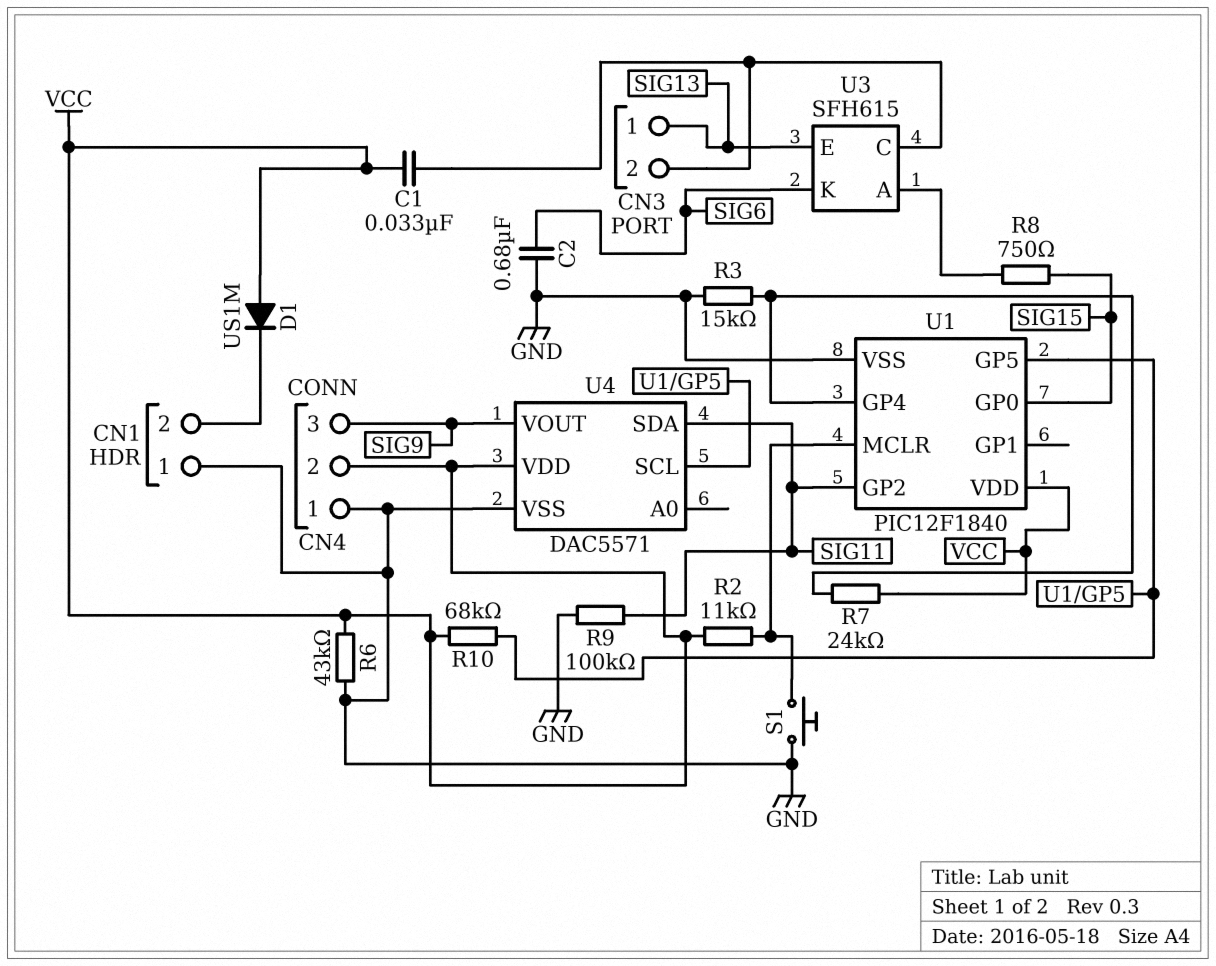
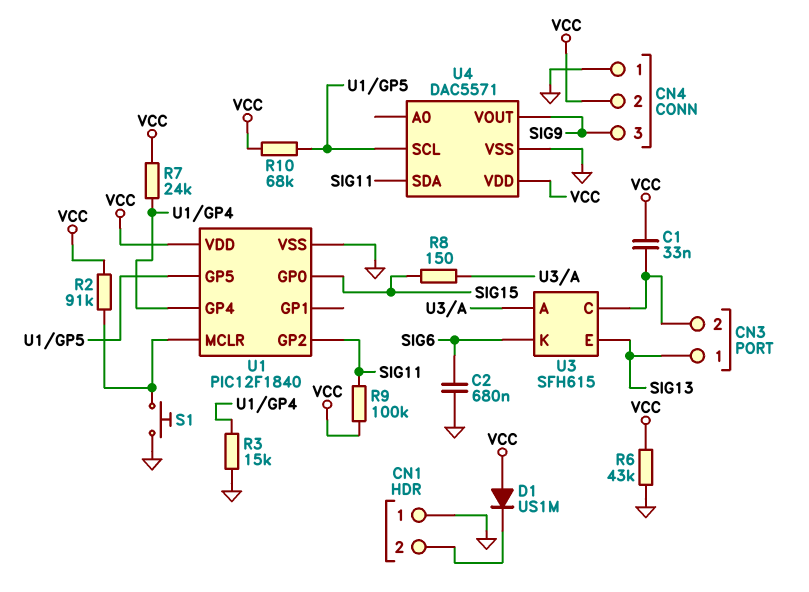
R2: 11k (U1/MCLR, VCC) -> 91k (U1/MCLR, VCC)
R8: 750 (SIG15, U3/A) -> 150 (SIG15, U3/A)
R9: 100k (GND, SIG11) -> 100k (SIG11, VCC)

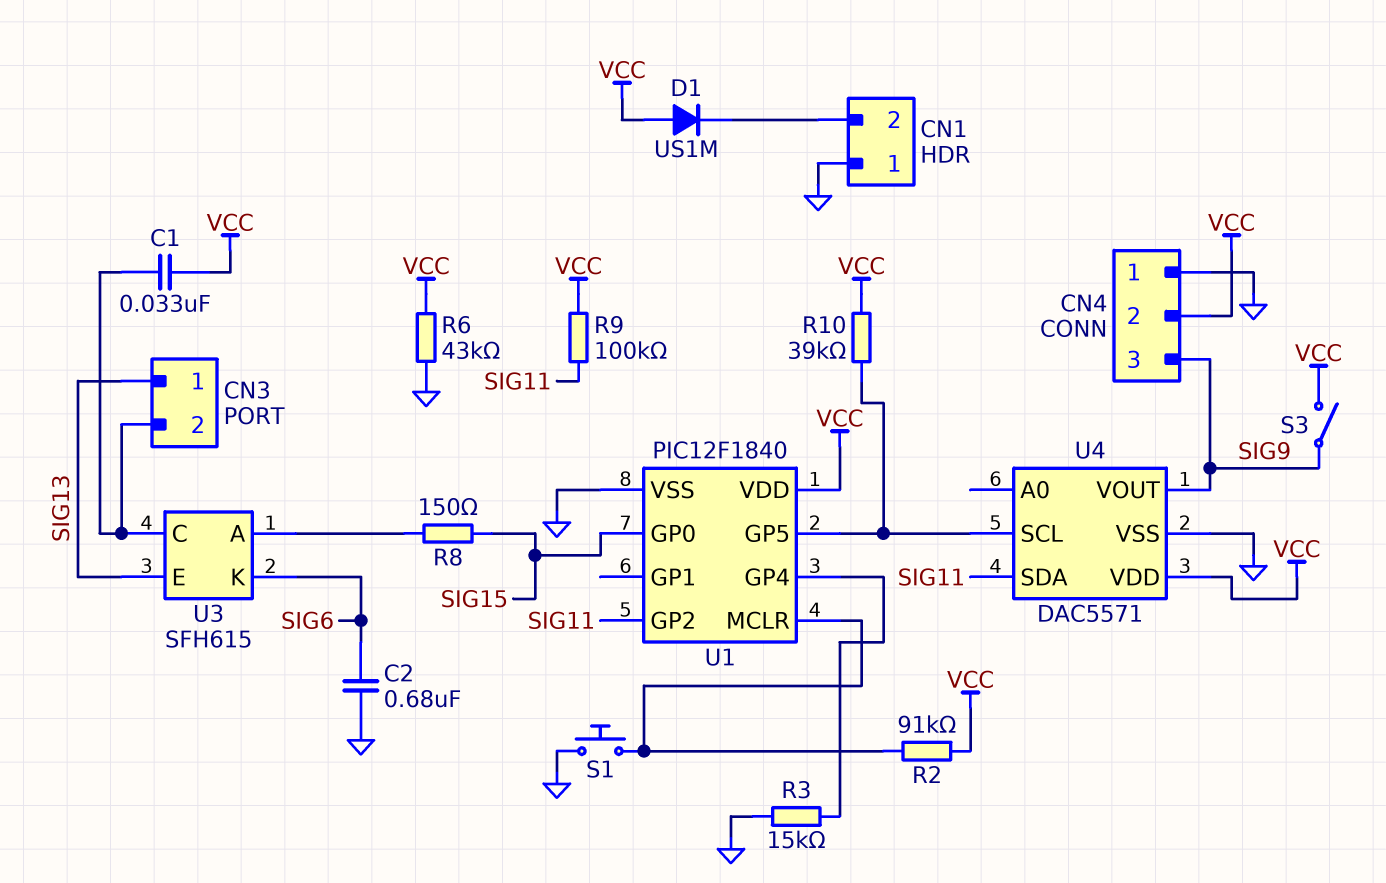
R7: 24k (U1/GP4, VCC) -> none
R10: 68k (U1/GP5, VCC) -> 39k (U1/GP5, VCC)
S3: none -> switch (SIG9, VCC)

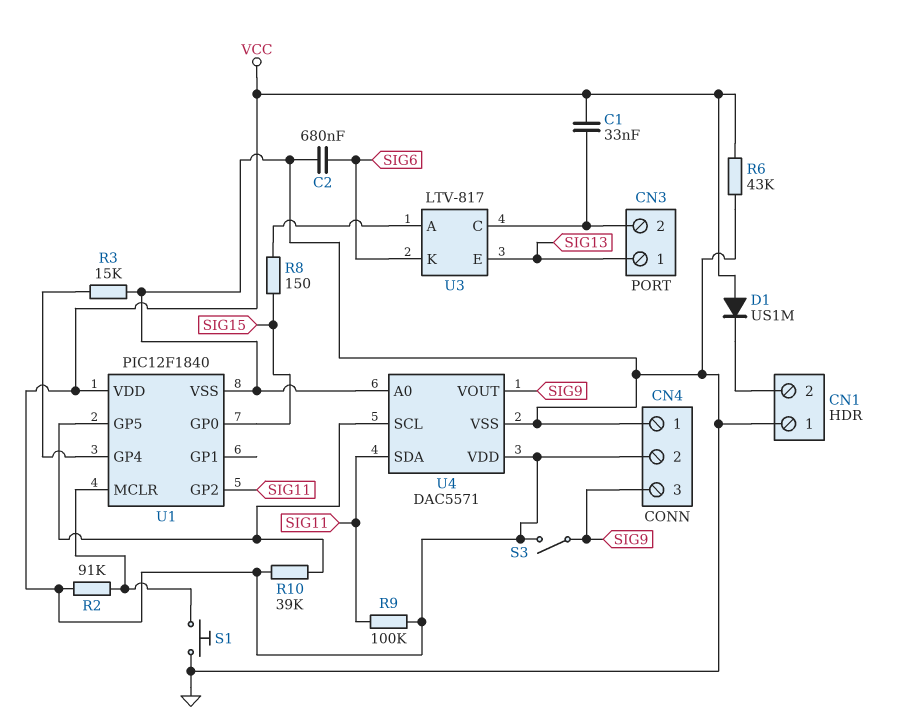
U3: SFH615 -> LTV-817
U4 pin A0: none -> GND

